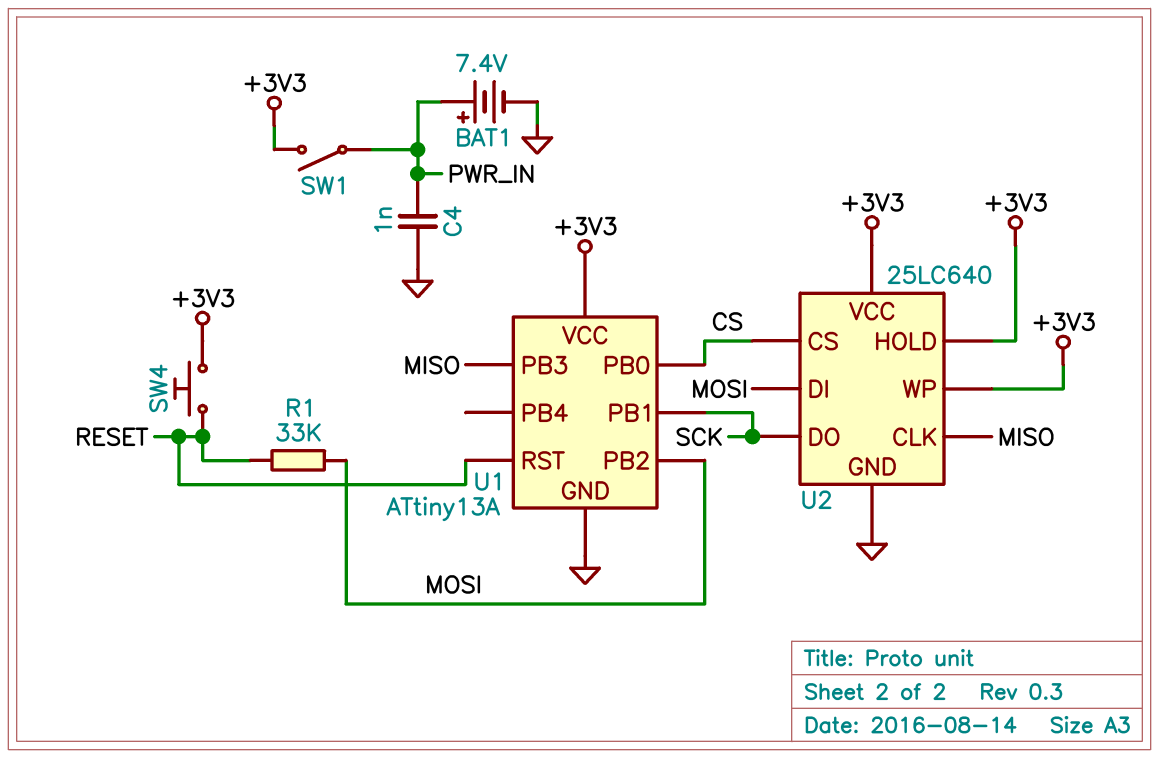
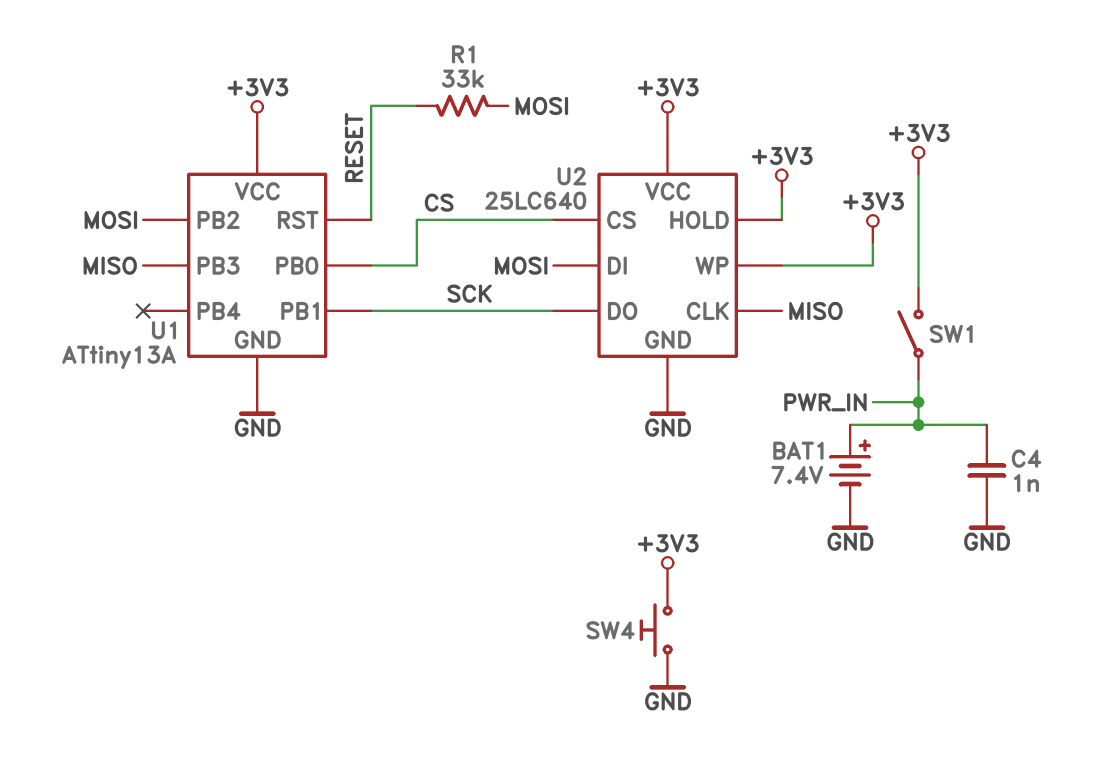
SW4: button (+3V3, RESET) -> button (+3V3, GND)

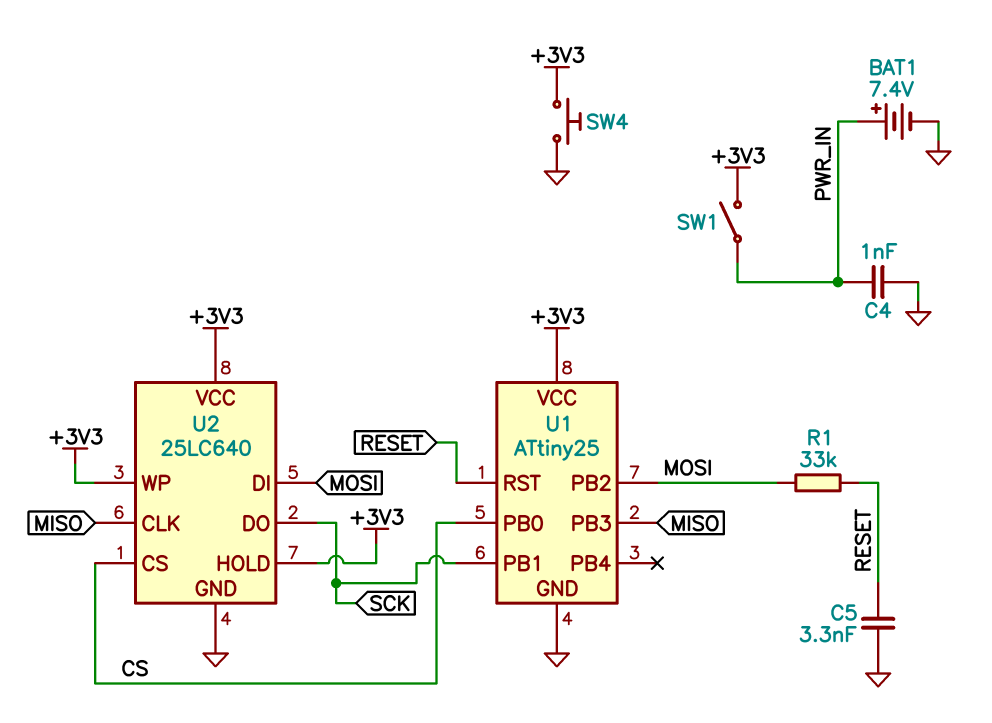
C5: none -> 3.3nF (GND, RESET)
U1: ATtiny13A -> ATtiny25

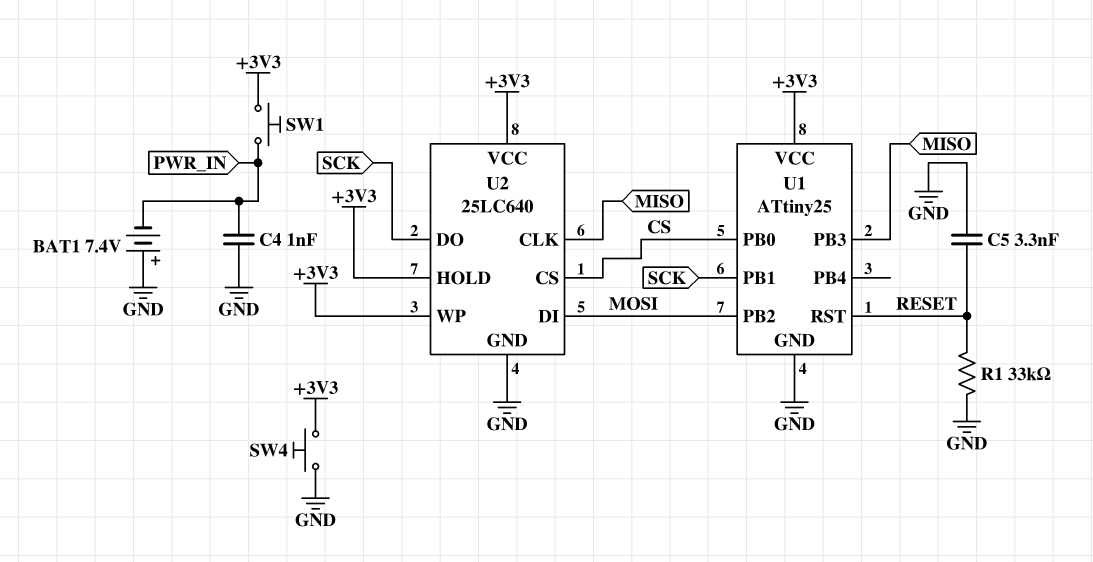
BAT1: 7.4V (plus PWR_IN, minus GND) -> 7.4V (plus GND, minus PWR_IN)
R1: 33k (MOSI, RESET) -> 33k (GND, RESET)
SW1: switch (+3V3, PWR_IN) -> button (+3V3, PWR_IN)

